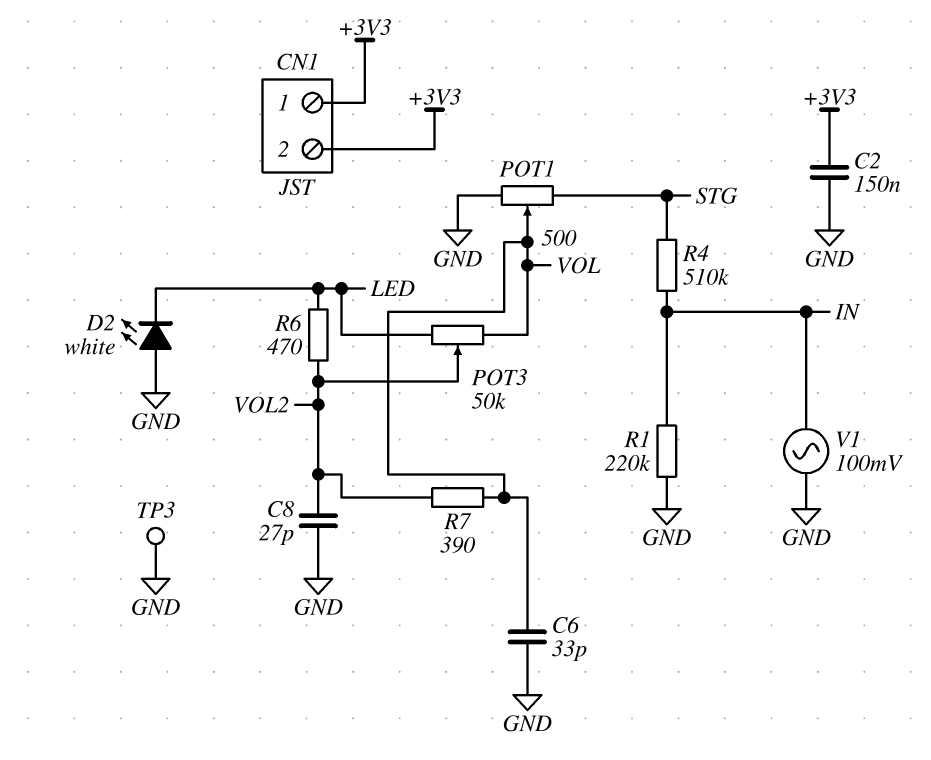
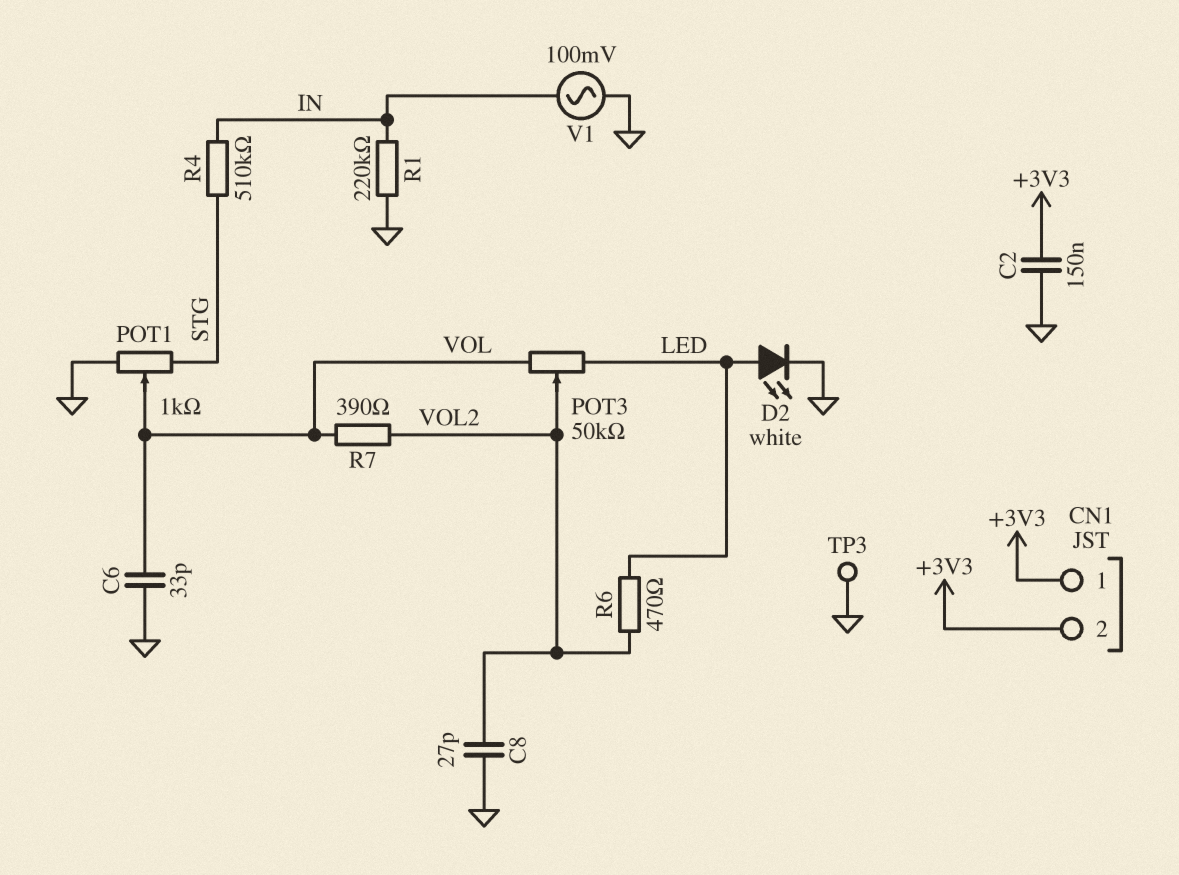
D2: LED white (A GND, K LED) -> LED white (A LED, K GND)
POT1: 500 (GND, STG, wiper VOL) -> 1k (GND, STG, wiper VOL)

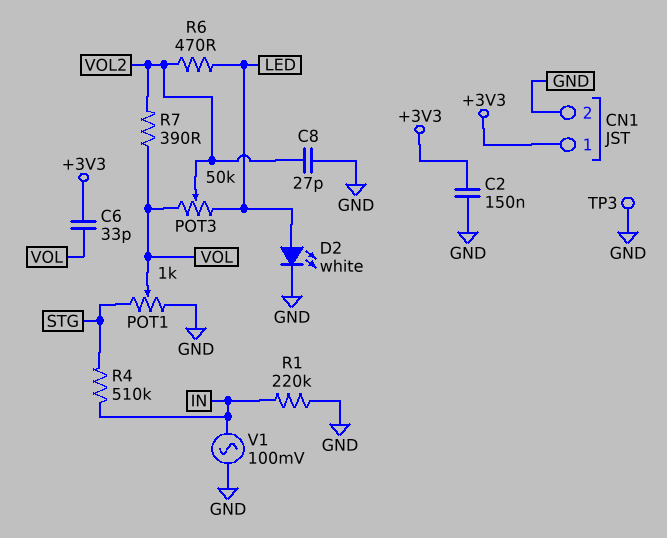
C6: 33pF (GND, VOL) -> 33pF (+3V3, VOL)
CN1 pin 2: +3V3 -> GND

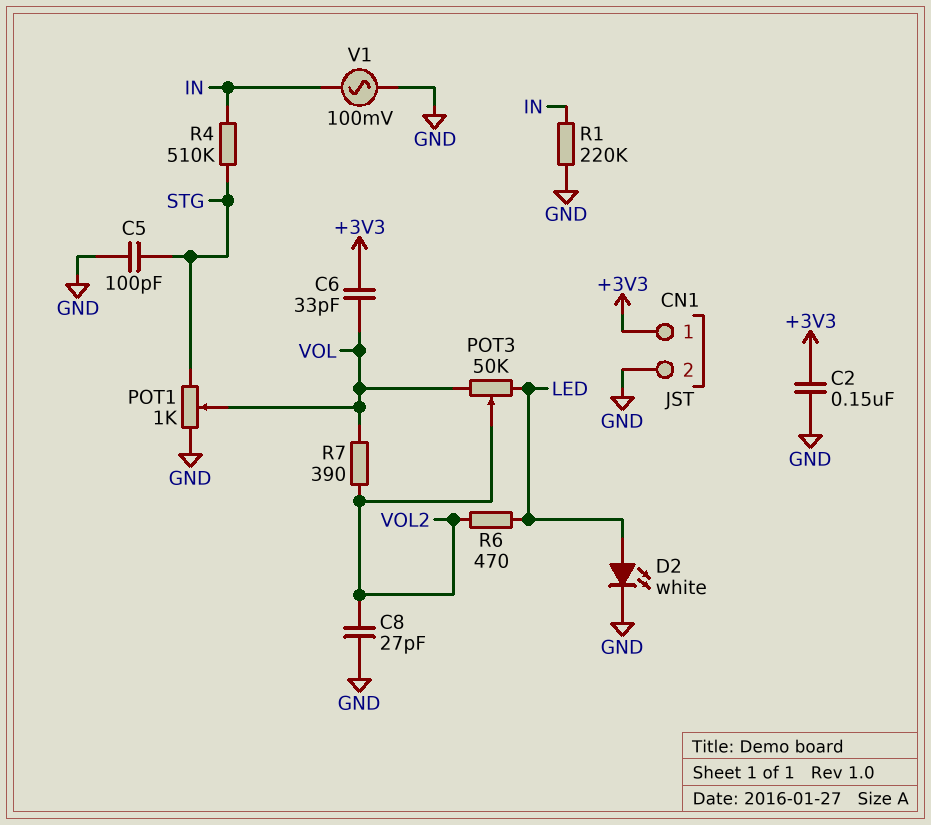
C5: none -> 100pF (GND, STG)
TP3: test point (GND) -> none

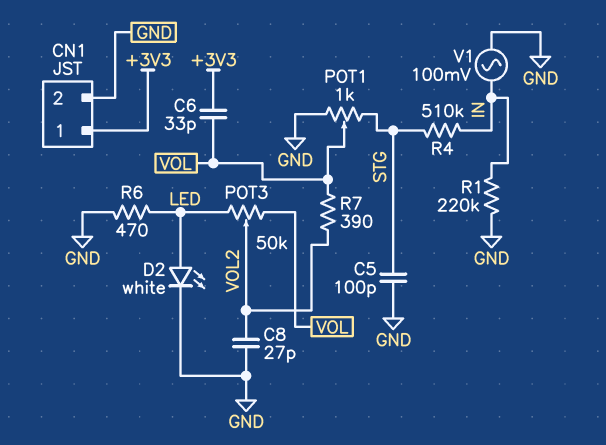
C2: 150nF (+3V3, GND) -> none
R6: 470 (LED, VOL2) -> 470 (GND, LED)

